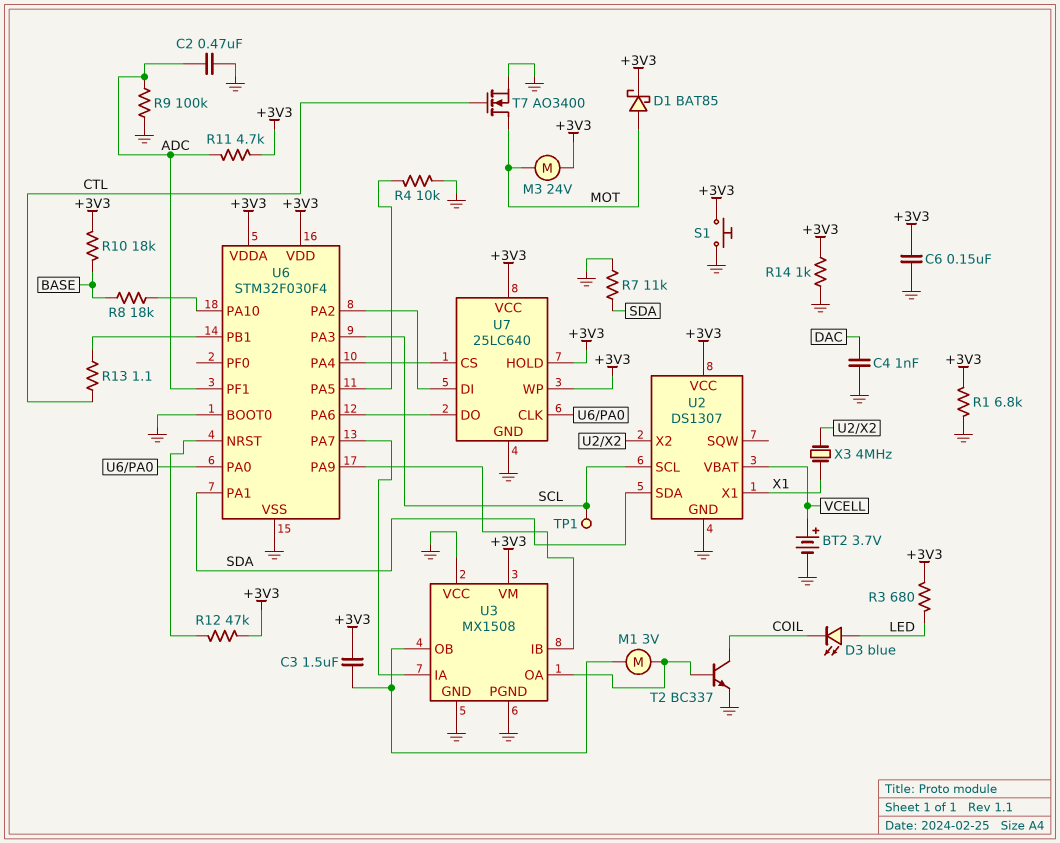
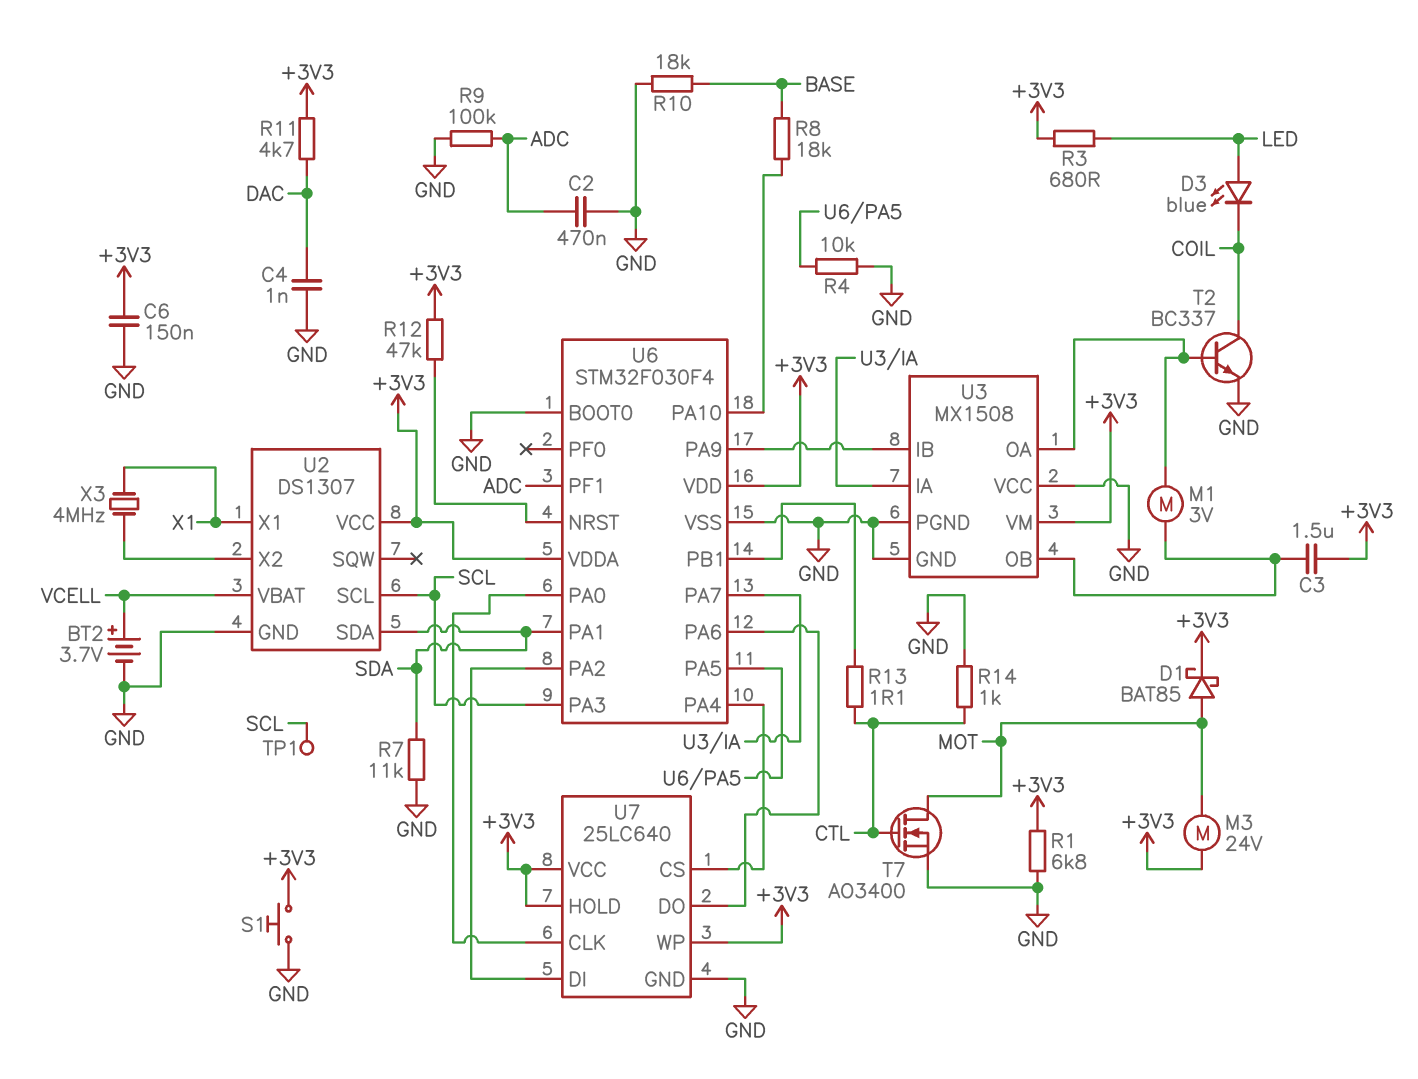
R10: 18k (+3V3, BASE) -> 18k (BASE, GND)
R11: 4.7k (+3V3, ADC) -> 4.7k (+3V3, DAC)
R14: 1k (+3V3, GND) -> 1k (CTL, GND)

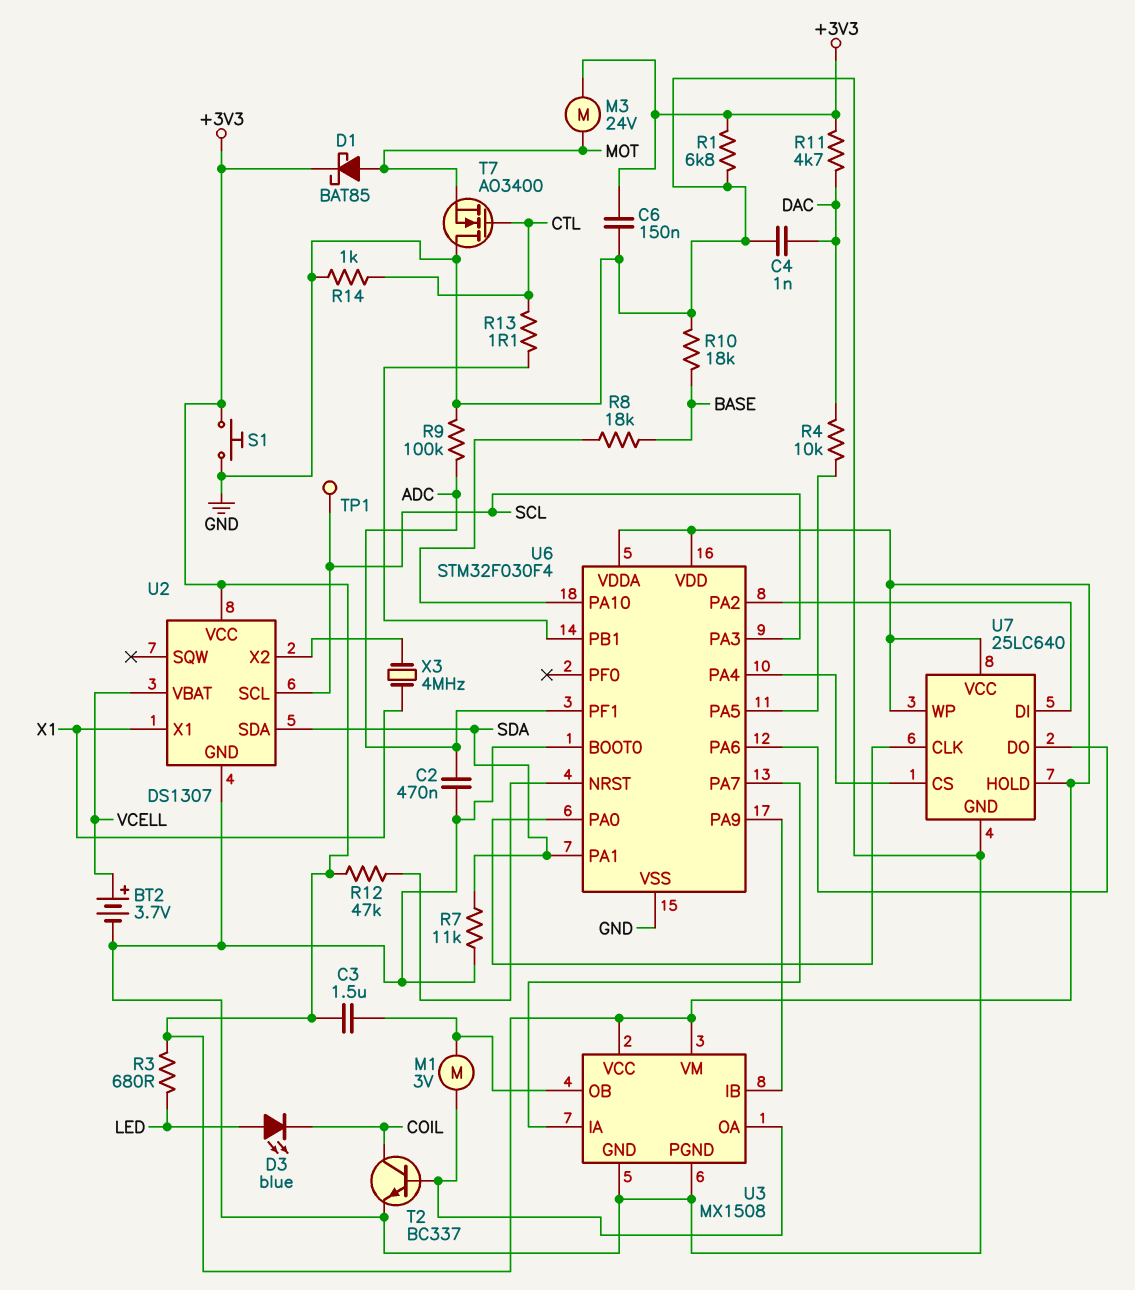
R4: 10k (GND, U6/PA5) -> 10k (DAC, U6/PA5)
T7: NMOS AO3400 (G CTL, D MOT, S GND) -> NMOS AO3400 (G CTL, D GND, S MOT)
U3 pin VCC: GND -> +3V3

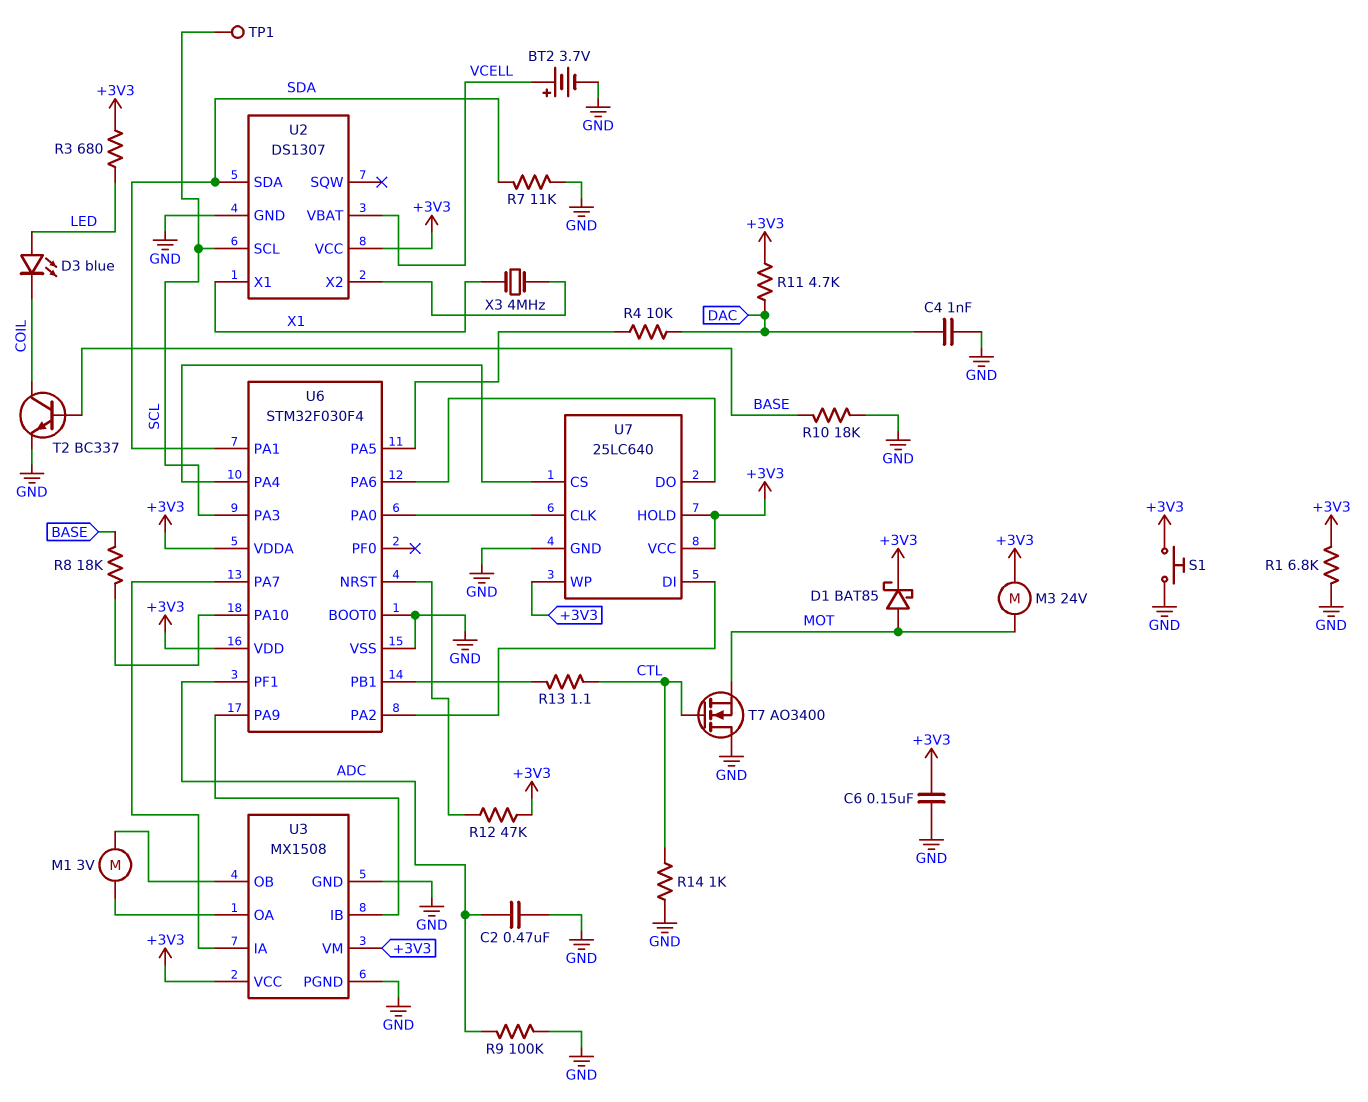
C3: 1.5uF (+3V3, U3/OB) -> none
T2: NPN BC337 (B U3/OA, C COIL, E GND) -> NPN BC337 (B BASE, C COIL, E GND)

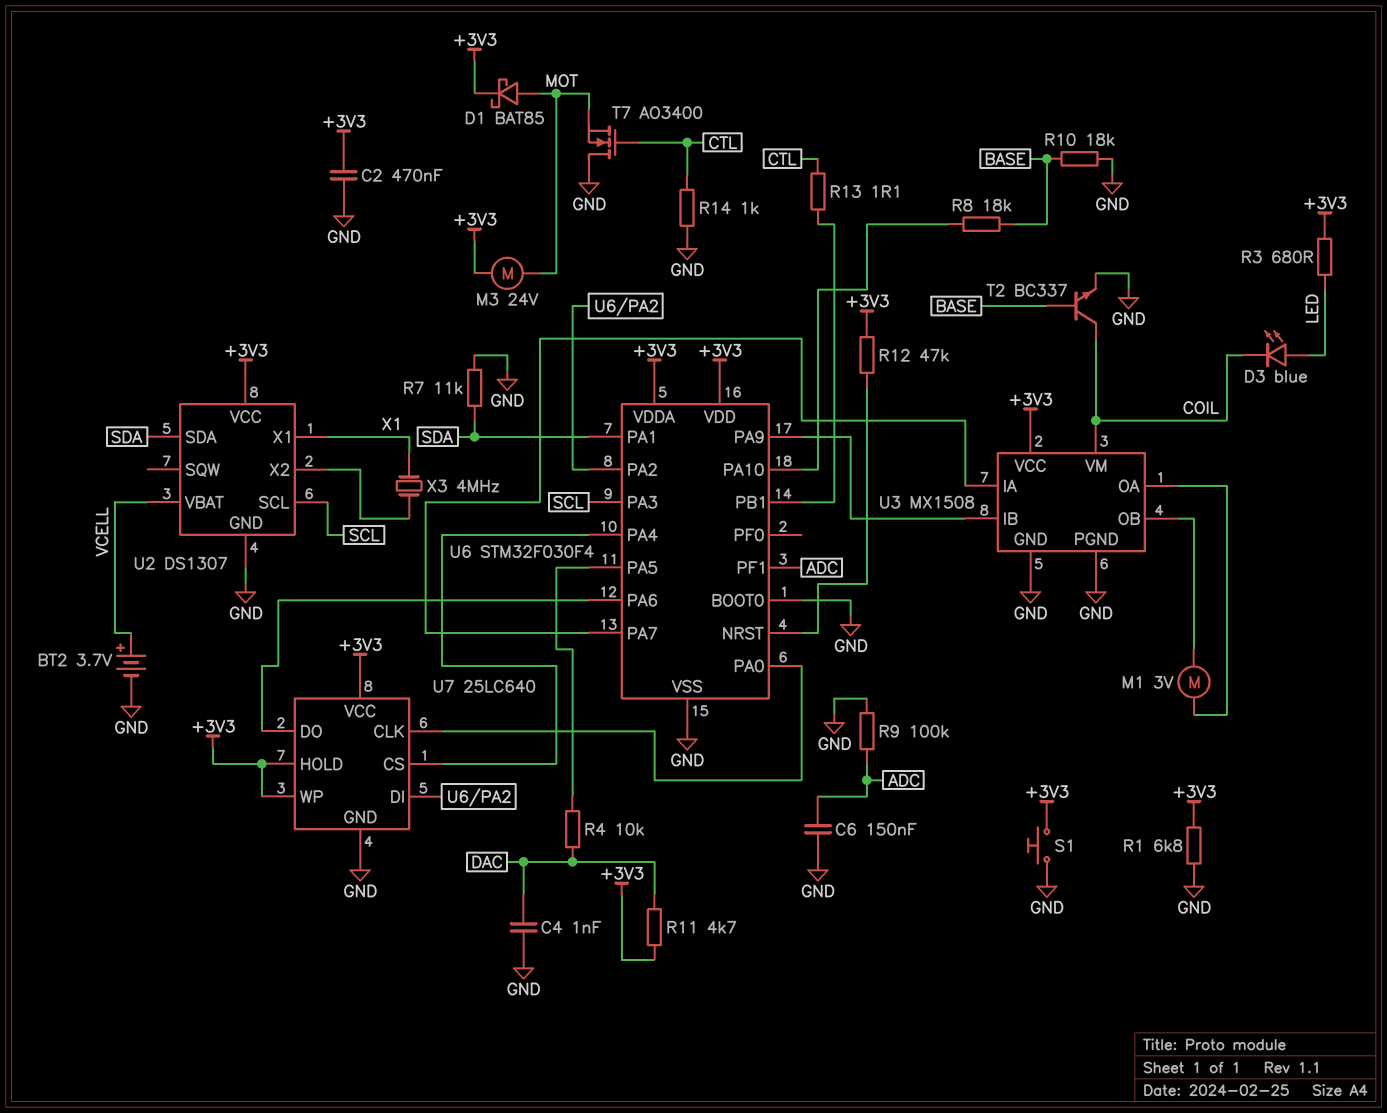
C2: 470nF (ADC, GND) -> 470nF (+3V3, GND)
C6: 150nF (+3V3, GND) -> 150nF (ADC, GND)
TP1: test point (SCL) -> none
U3 pin VM: +3V3 -> COIL

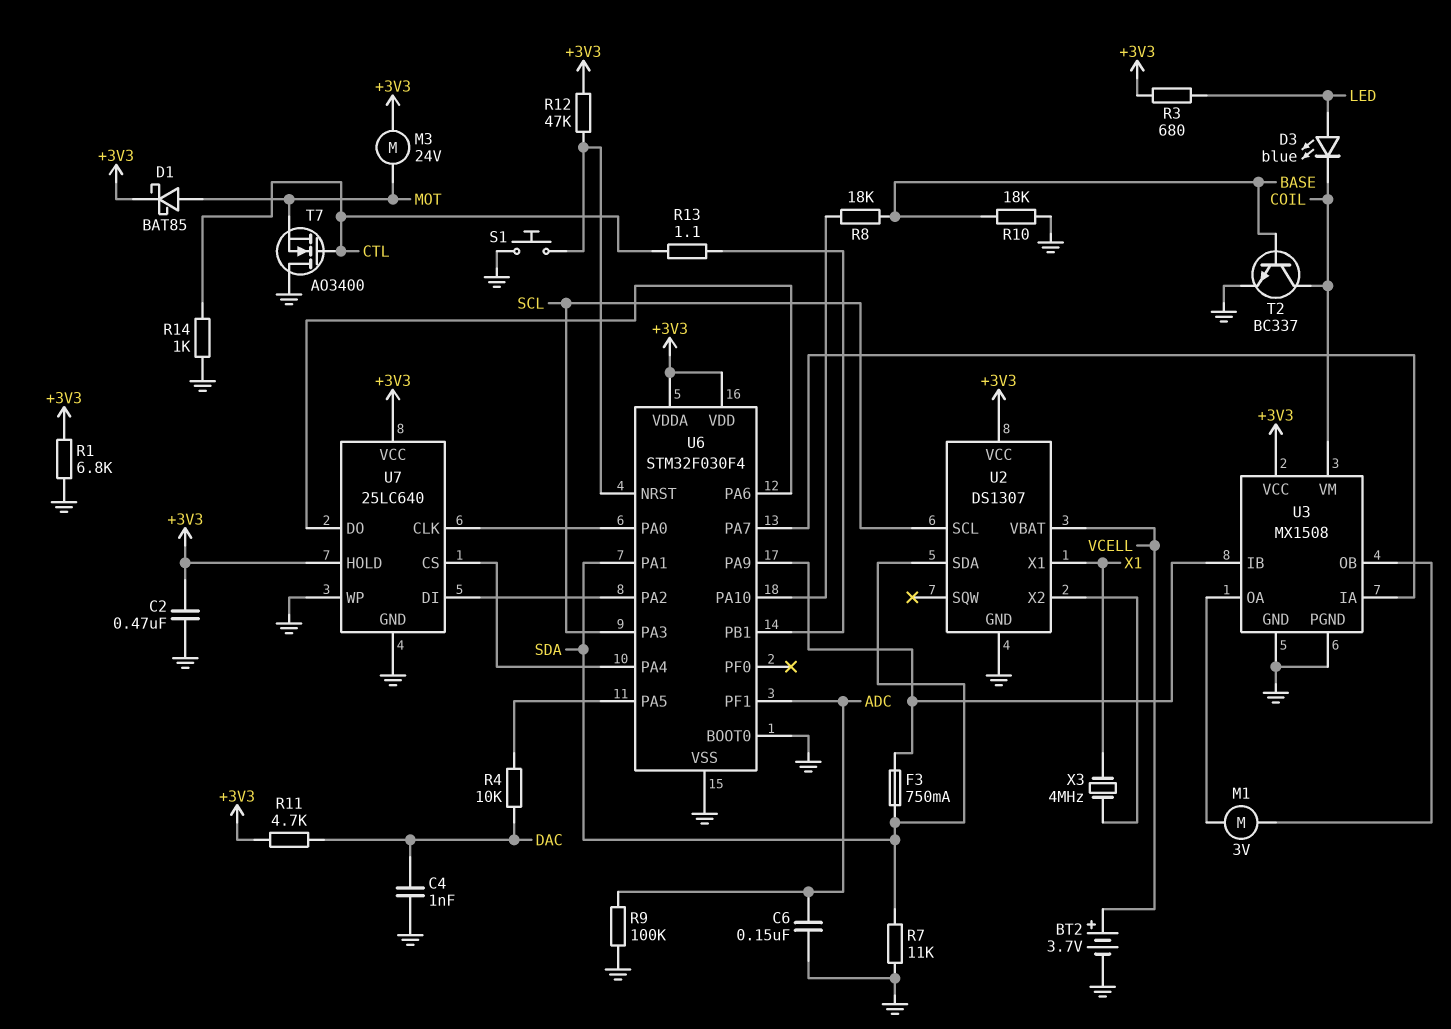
F3: none -> 750mA (SDA, U3/IB)
S1: button (+3V3, GND) -> button (GND, U6/NRST)
U7 pin WP: +3V3 -> GND

